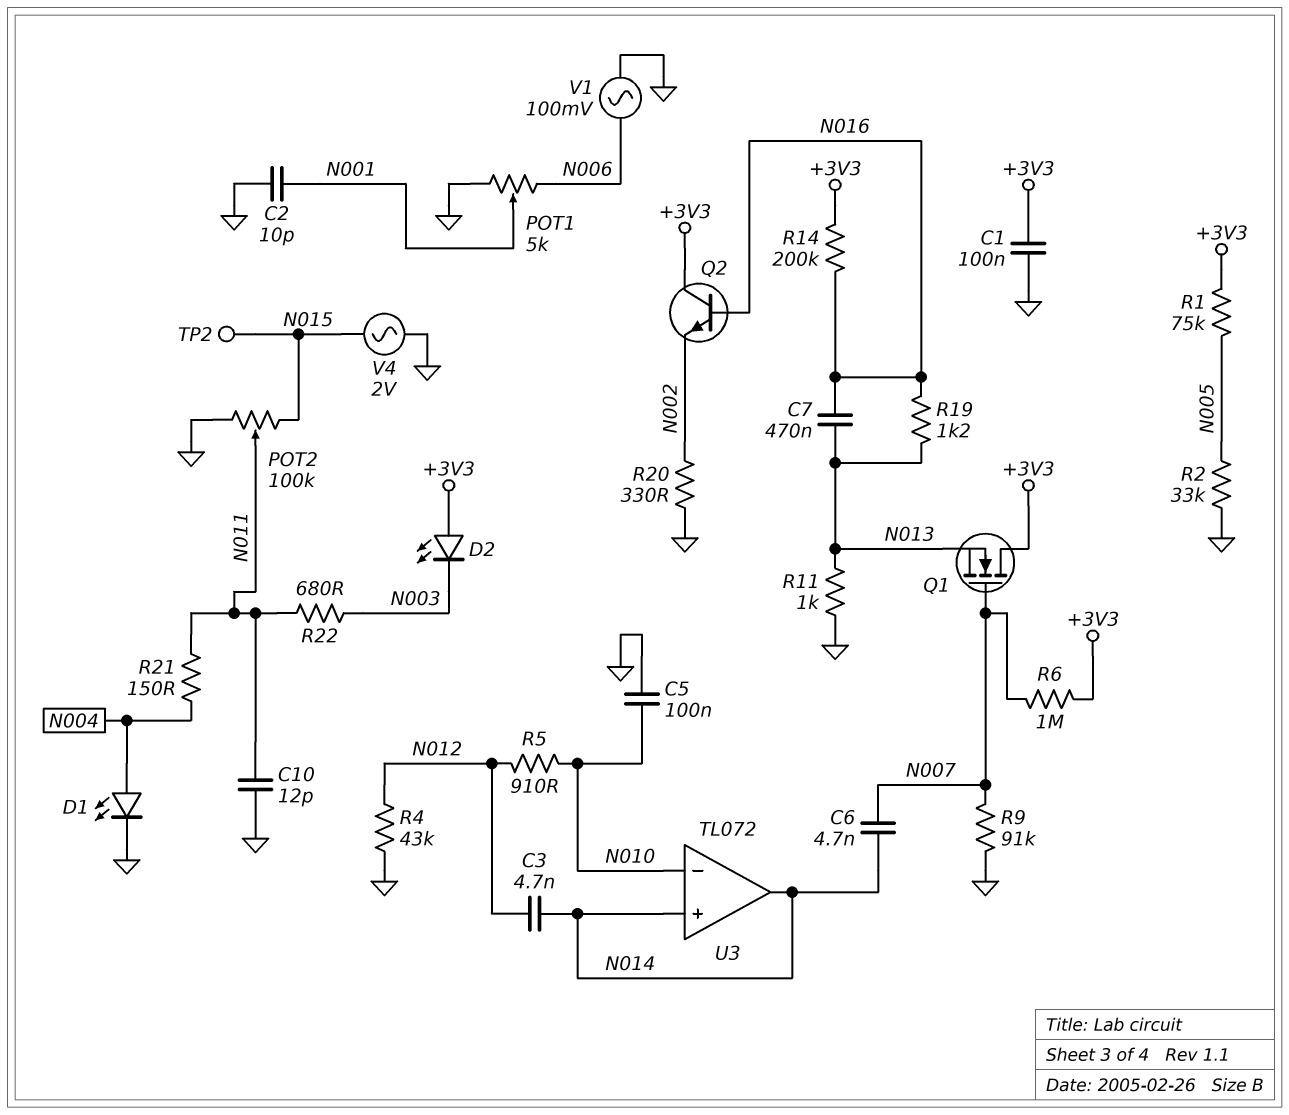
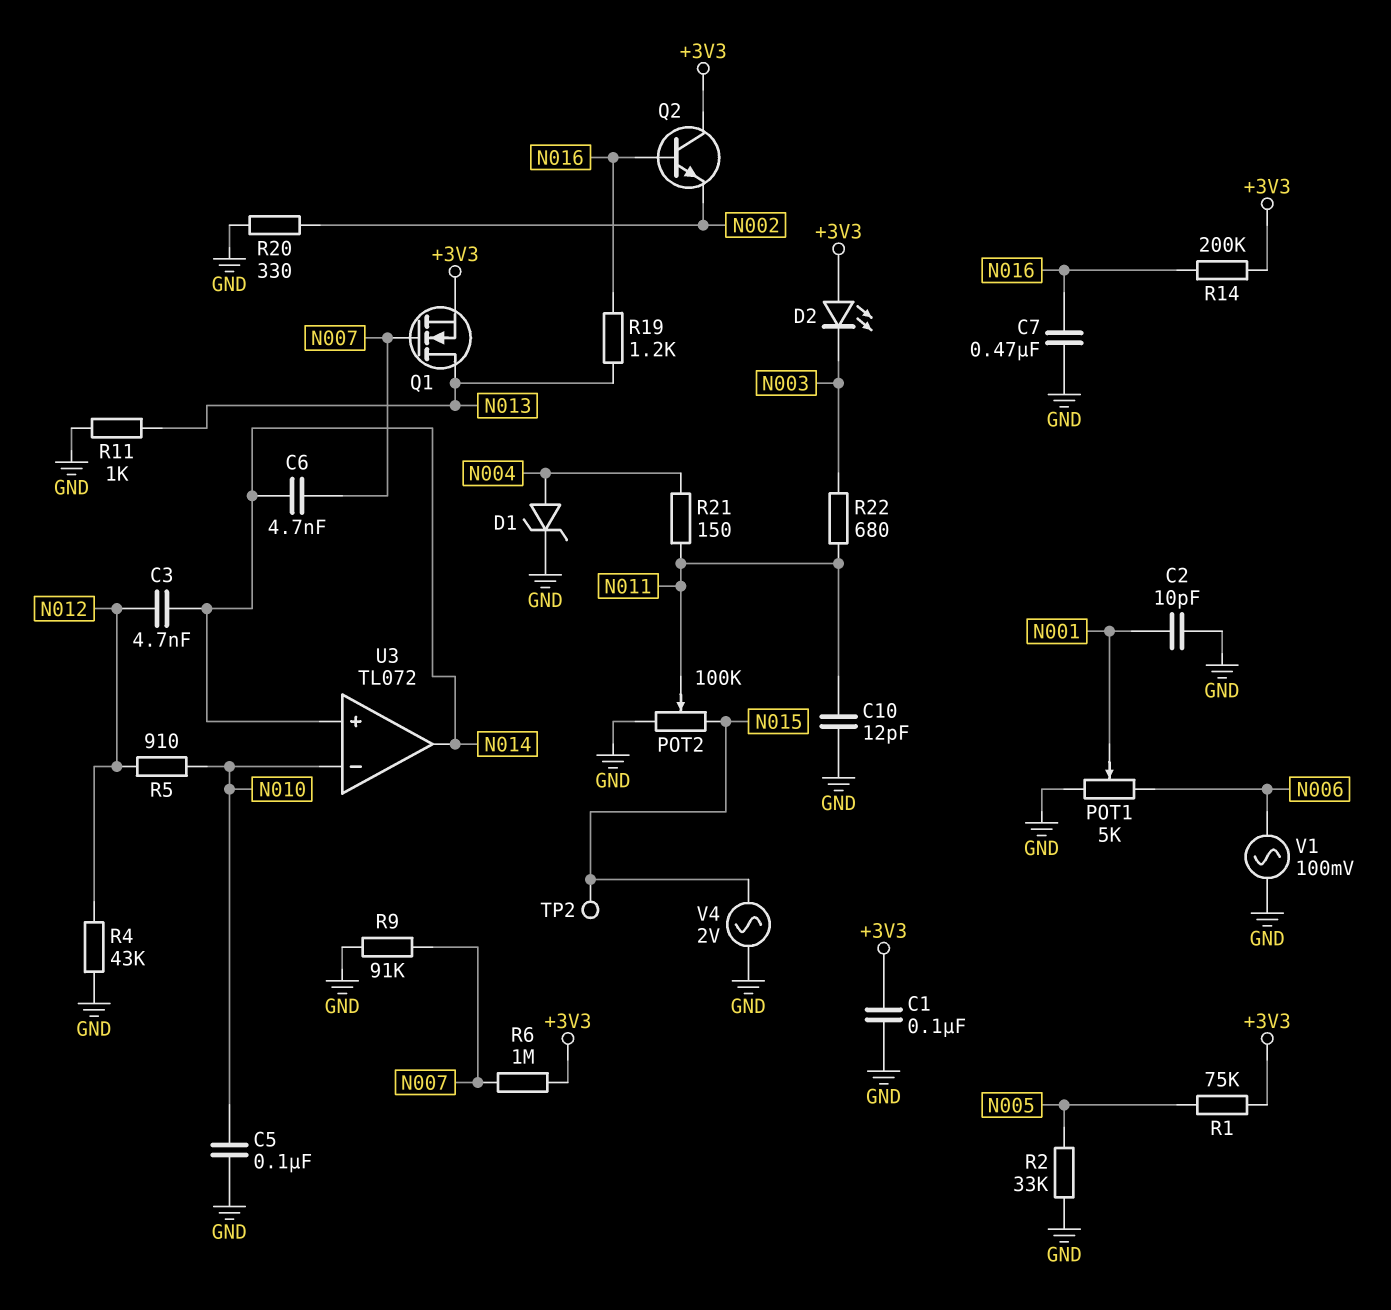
C7: 470nF (N013, N016) -> 470nF (GND, N016)
D1: LED (A N004, K GND) -> zener (A N004, K GND)
Q1: NMOS (G N007, D +3V3, S N013) -> NMOS (G N007, D N013, S +3V3)

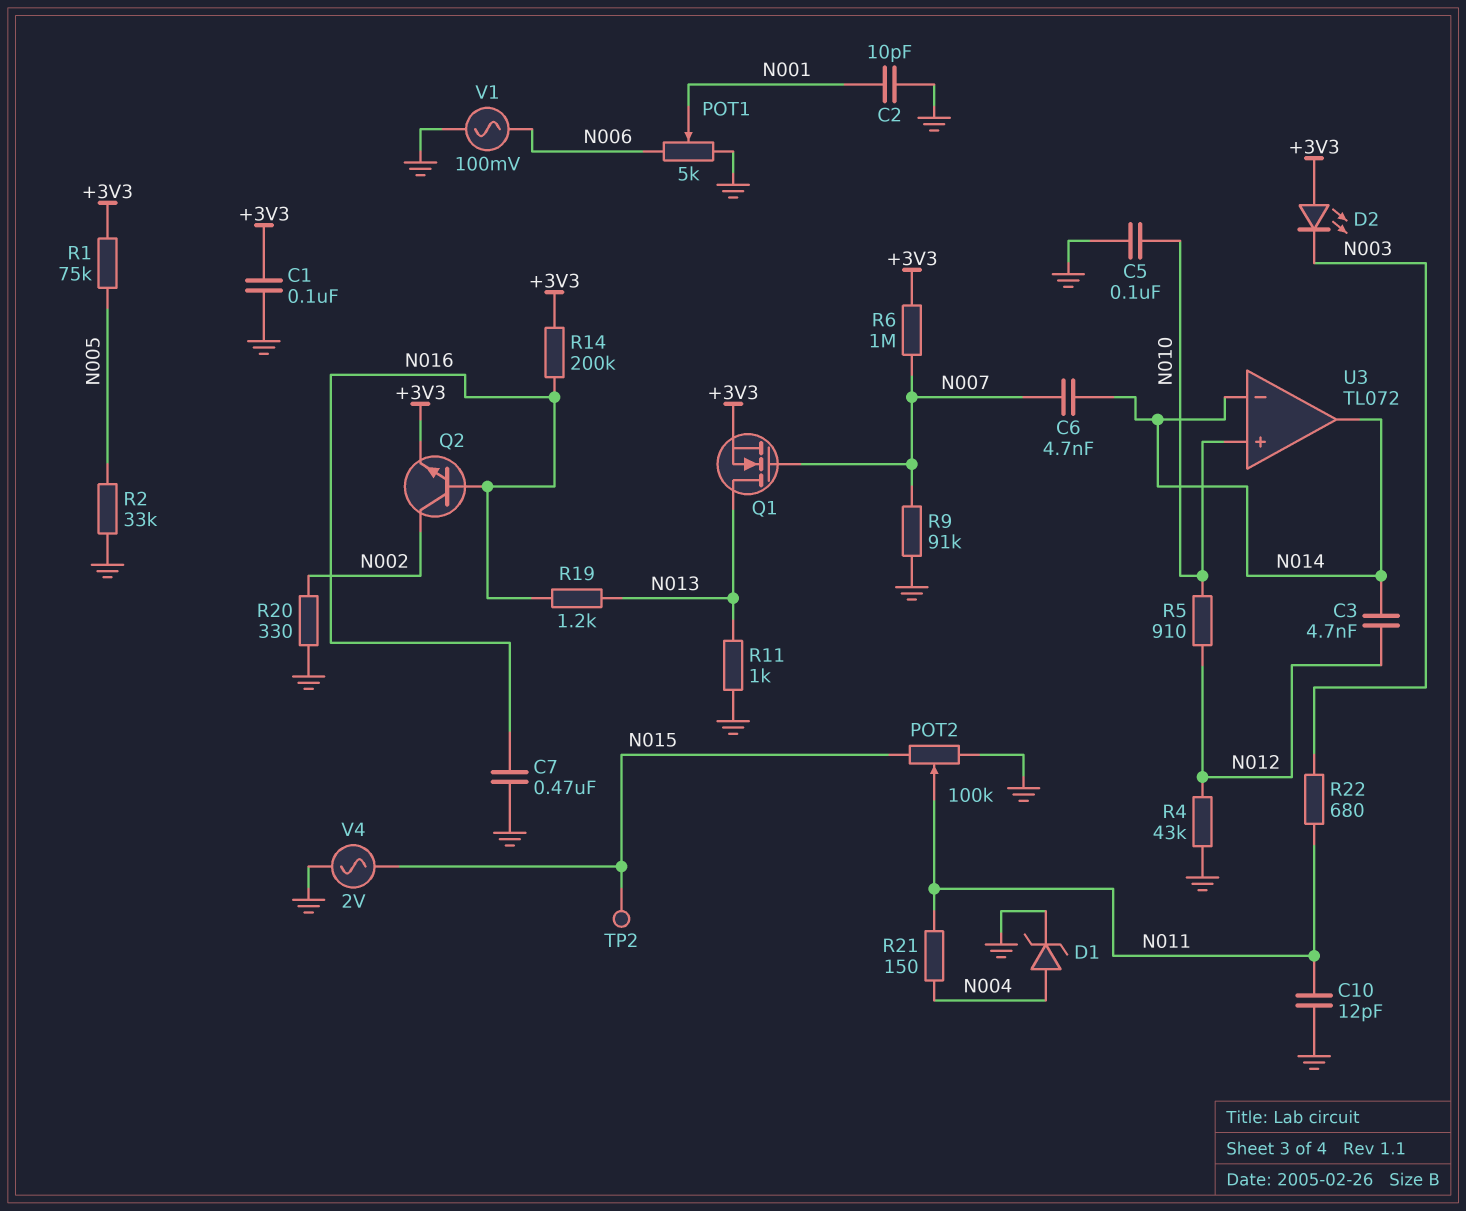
Q2: NPN (B N016, C +3V3, E N002) -> NPN (B N016, C N002, E +3V3)
U3 pin in+: N014 -> N010
U3 pin in-: N010 -> N014

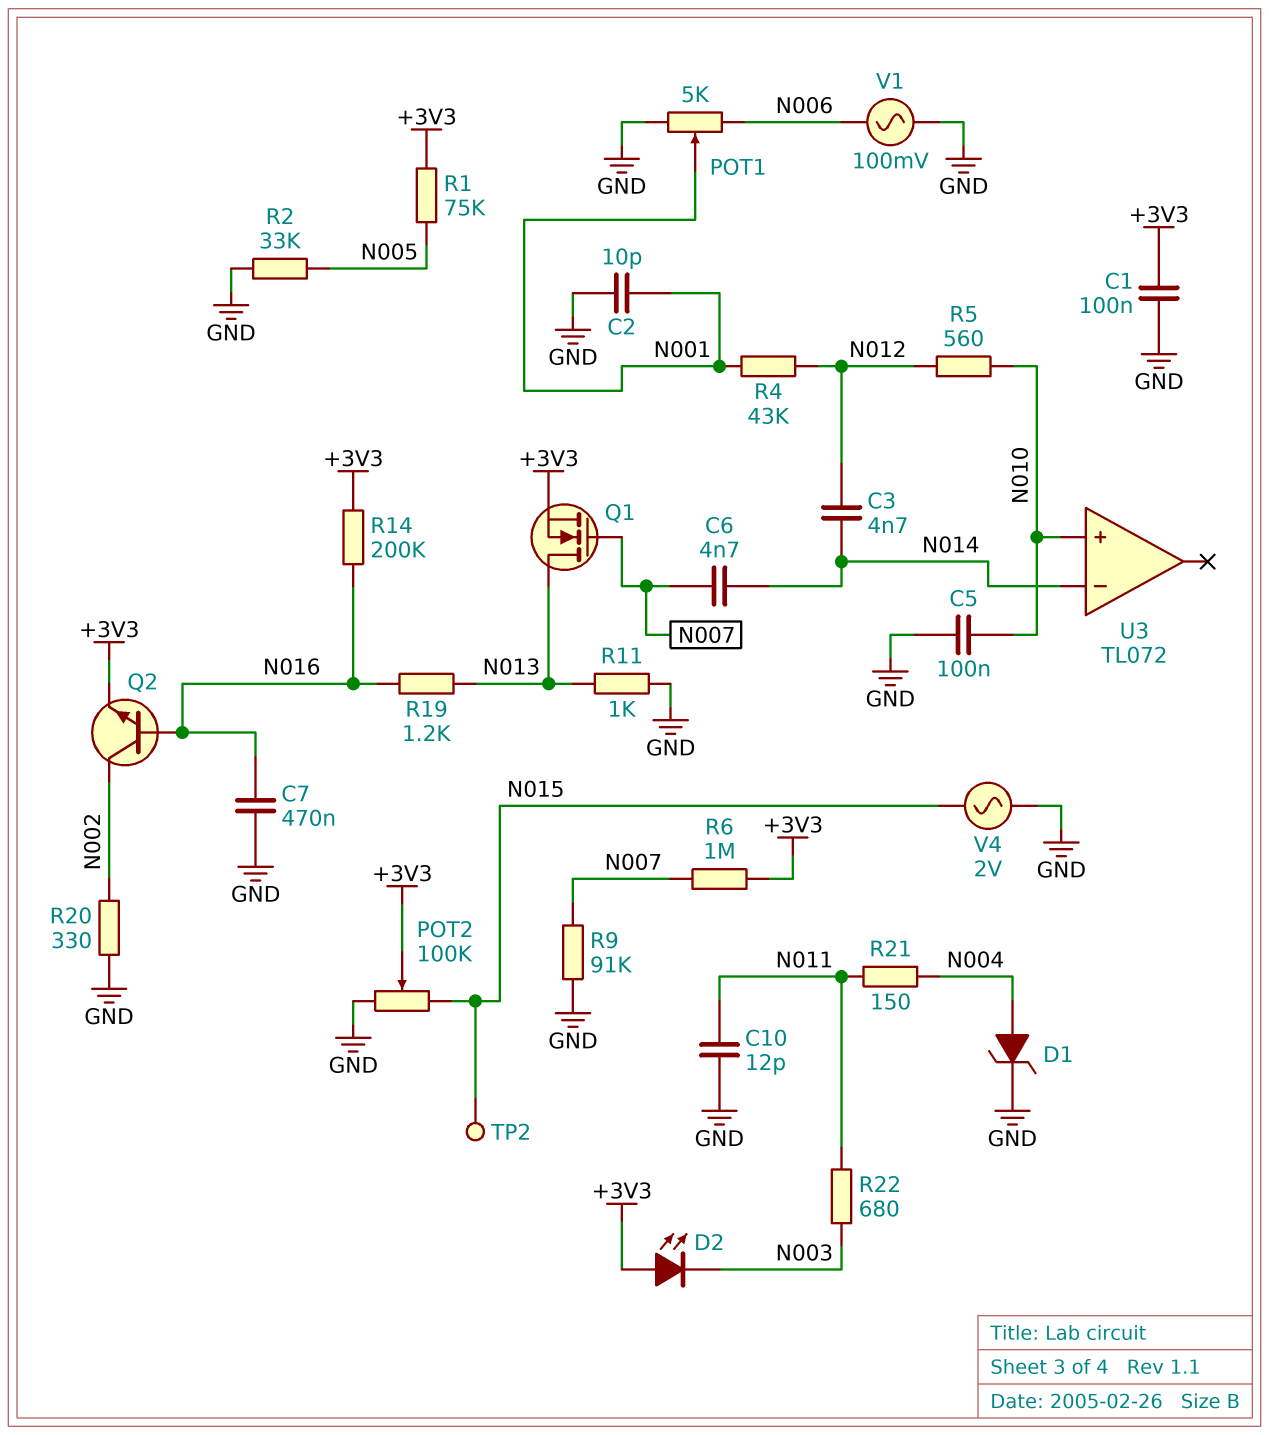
POT2: 100k (GND, N015, wiper N011) -> 100k (GND, N015, wiper +3V3)
R4: 43k (GND, N012) -> 43k (N001, N012)
R5: 910 (N010, N012) -> 560 (N010, N012)
U3 pin out: N014 -> none

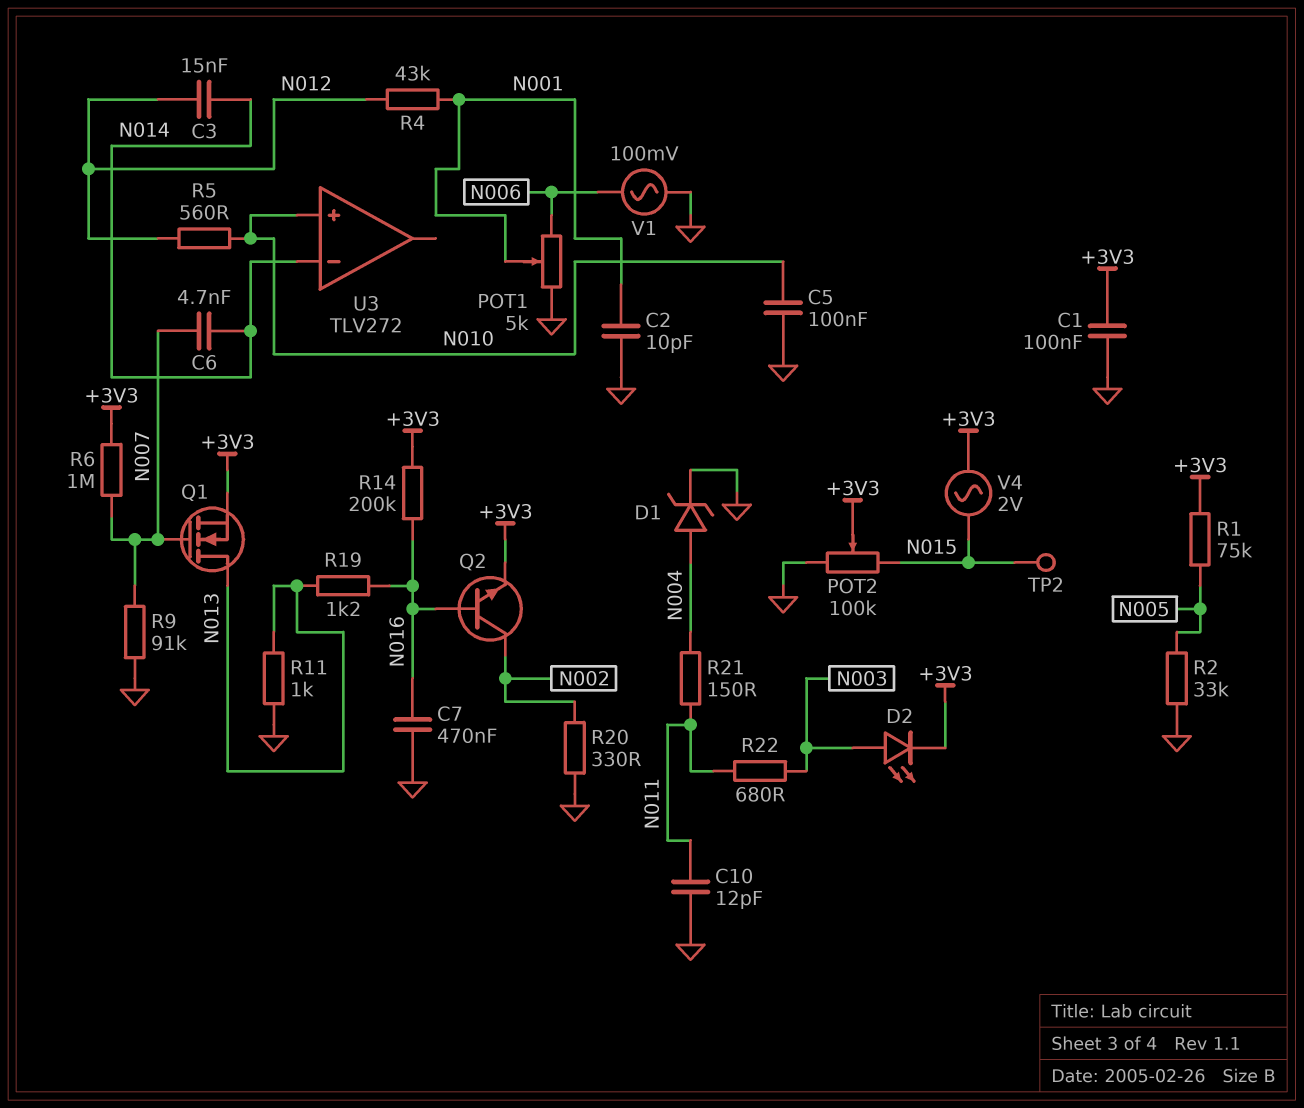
C3: 4.7nF (N012, N014) -> 15nF (N012, N014)
D2: LED (A +3V3, K N003) -> LED (A N003, K +3V3)
U3: TL072 -> TLV272
V4: AC 2V (GND, N015) -> AC 2V (+3V3, N015)

